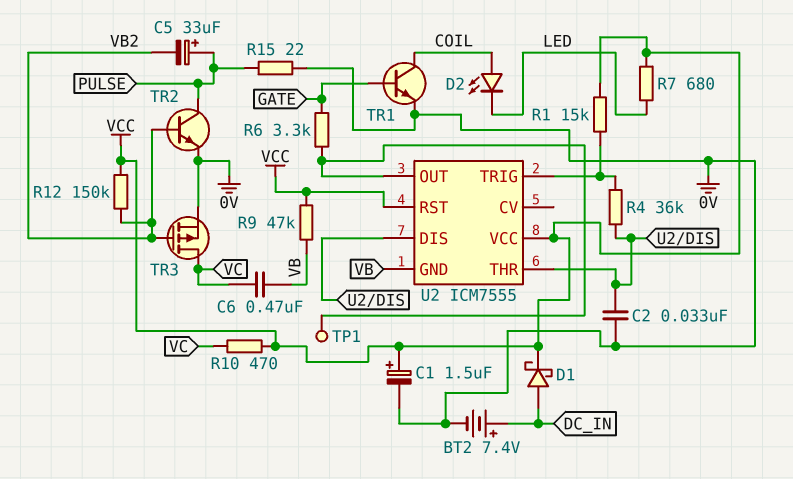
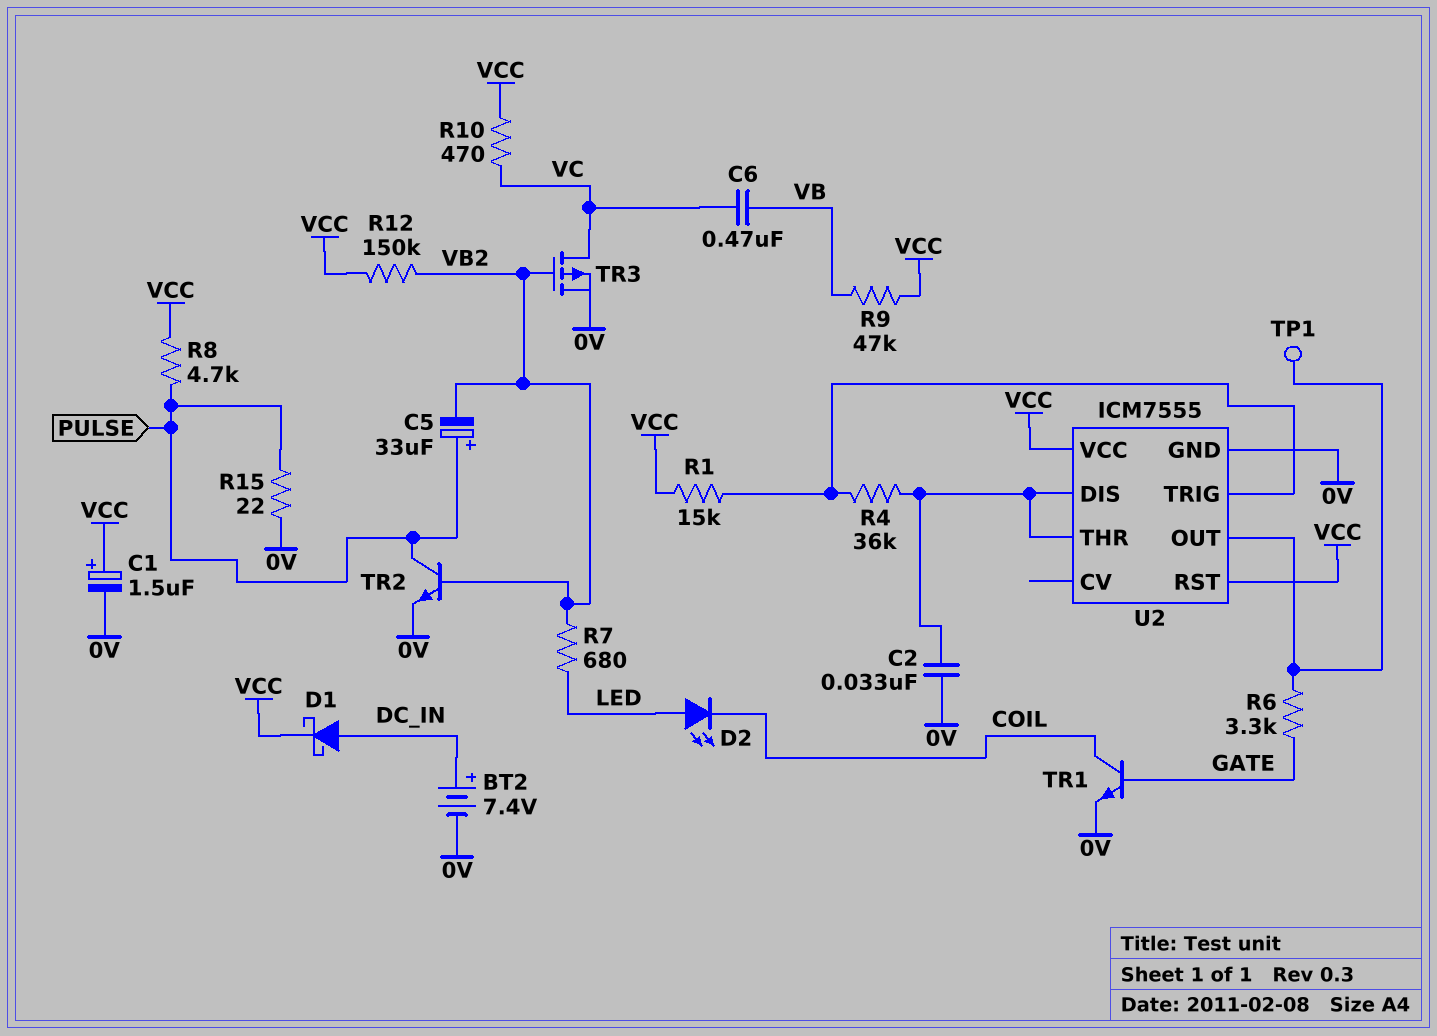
D2: LED (A COIL, K LED) -> LED (A LED, K COIL)
R7: 680 (LED, VCC) -> 680 (LED, VB2)
R8: none -> 4.7k (PULSE, VCC)
U2 pin GND: VB -> 0V

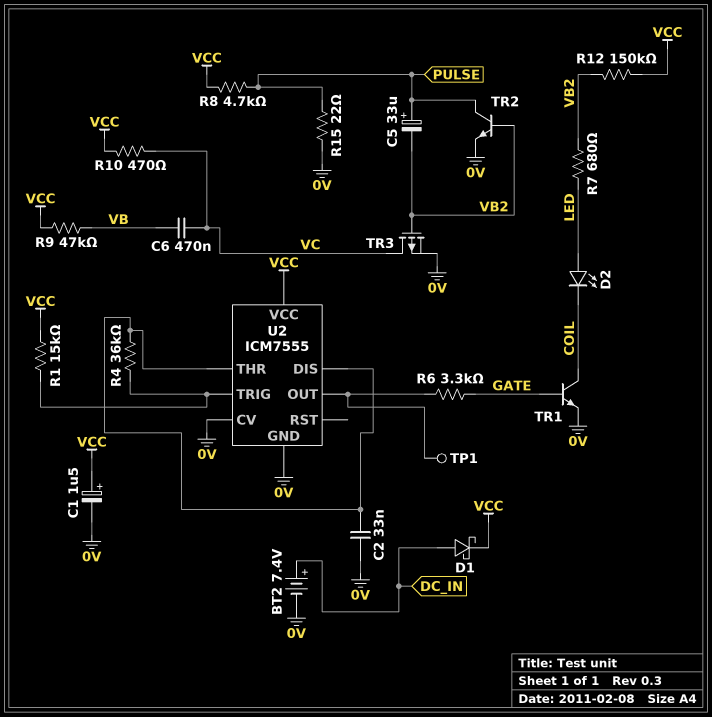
U2 pin CV: none -> 0V
U2 pin RST: VCC -> none

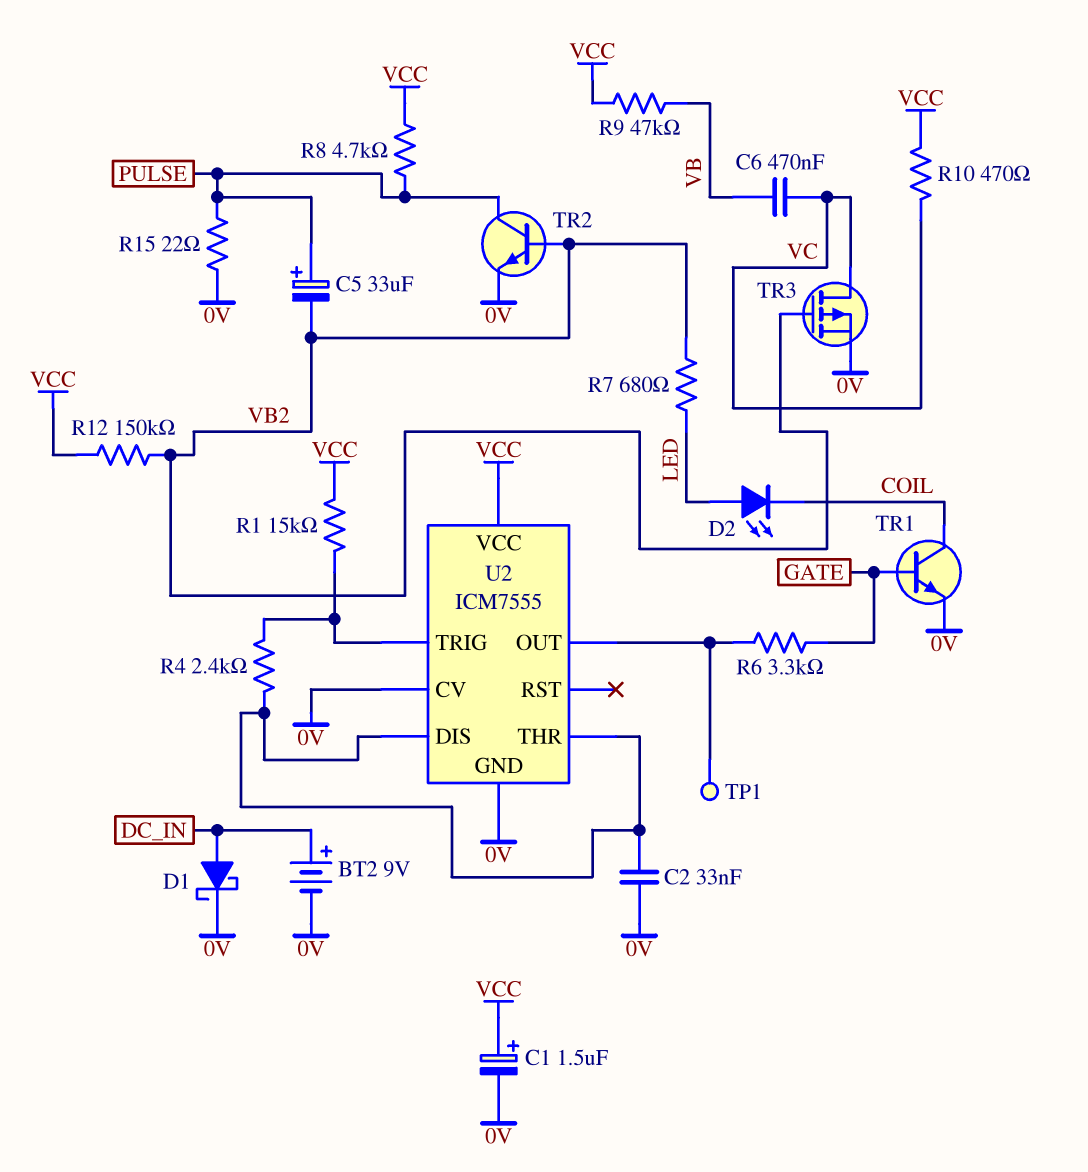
BT2: 7.4V (plus DC_IN, minus 0V) -> 9V (plus DC_IN, minus 0V)
D1: schottky (A DC_IN, K VCC) -> schottky (A DC_IN, K 0V)
R4: 36k (U2/DIS, U2/TRIG) -> 2.4k (U2/DIS, U2/TRIG)

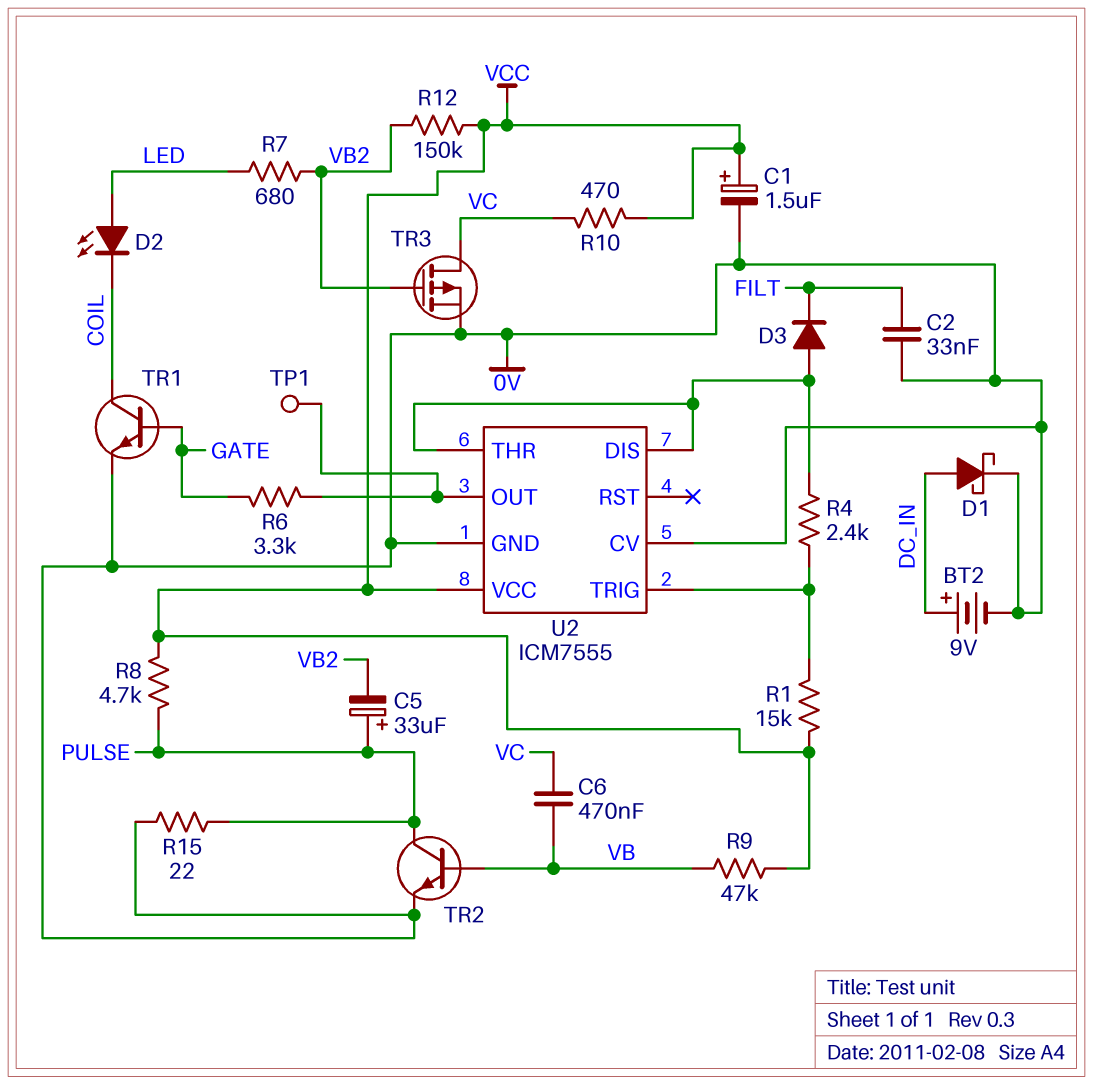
C2: 33nF (0V, U2/DIS) -> 33nF (0V, FILT)
D3: none -> diode (A U2/DIS, K FILT)
TR2: NPN (B VB2, C PULSE, E 0V) -> NPN (B VB, C PULSE, E 0V)

